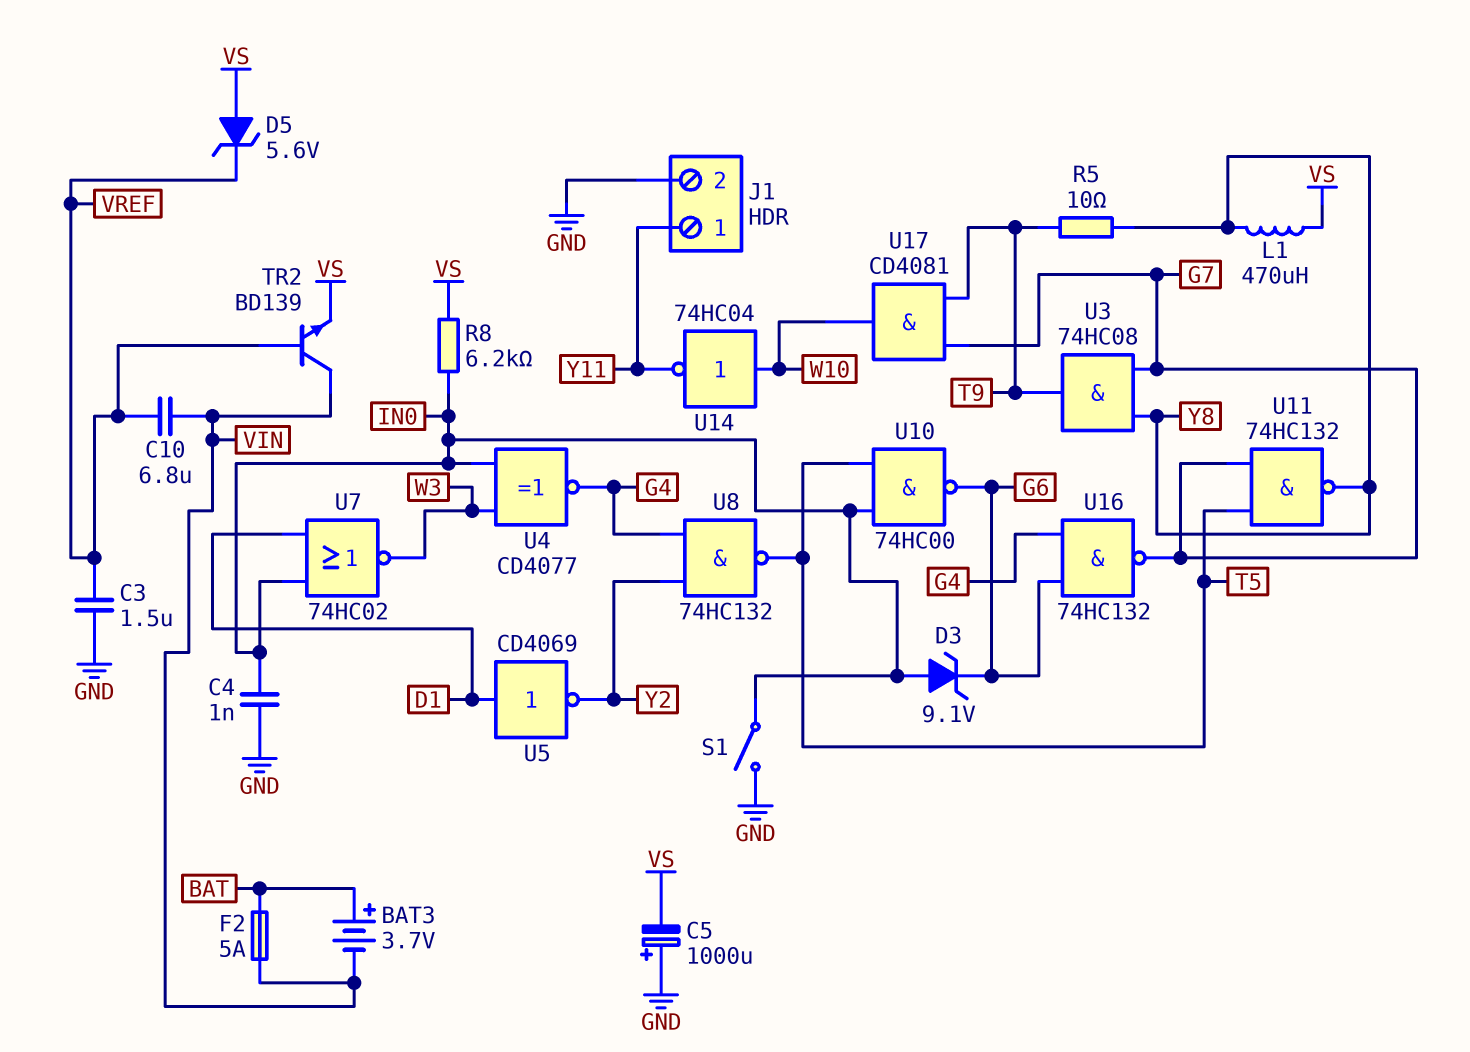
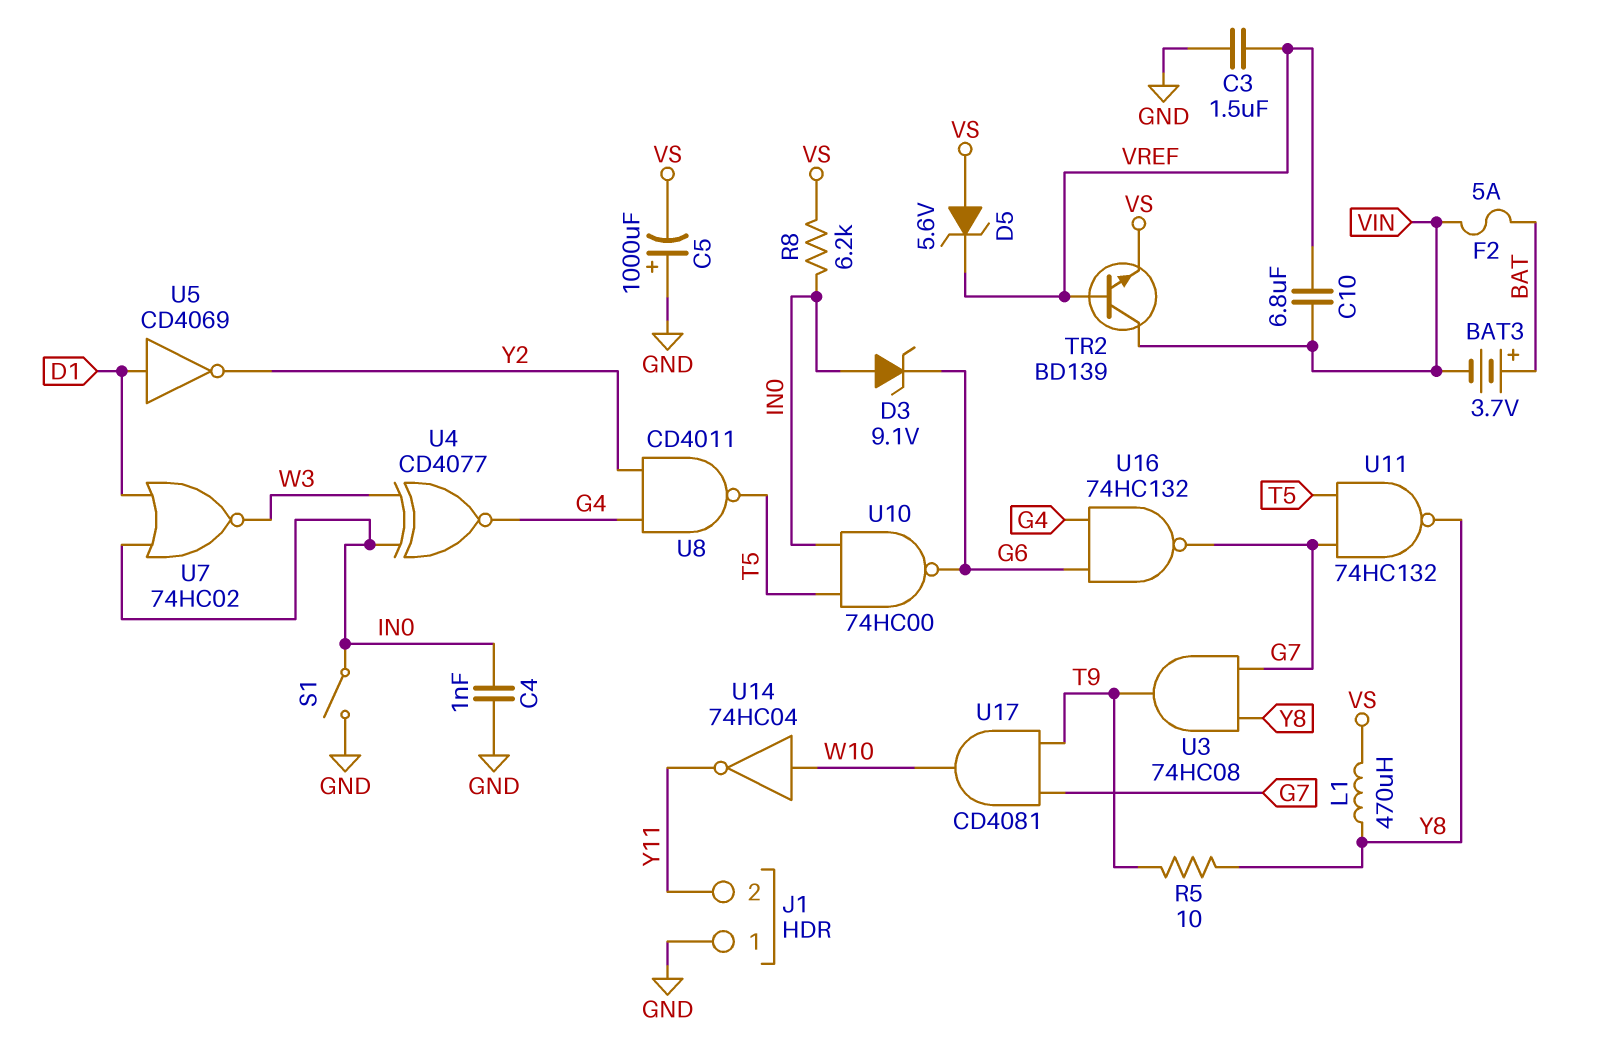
J1 pin 1: Y11 -> GND
J1 pin 2: GND -> Y11
U8: NAND 74HC132 (in G4, in Y2, out T5) -> NAND CD4011 (in G4, in Y2, out T5)

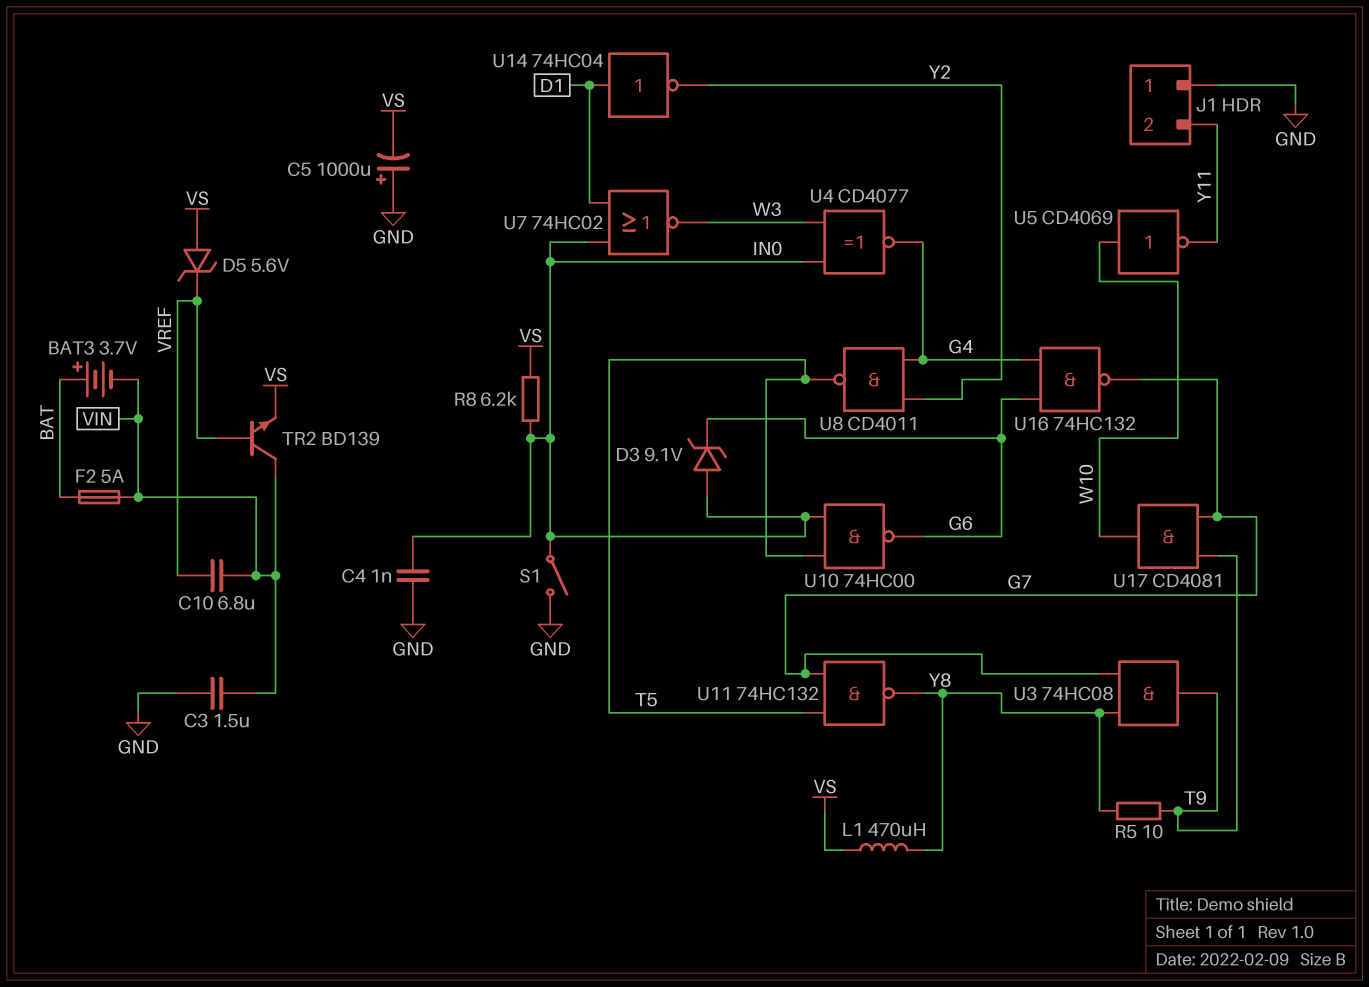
C3: 1.5uF (GND, VREF) -> 1.5uF (GND, VIN)
U5: NOT CD4069 (in D1, out Y2) -> NOT CD4069 (in W10, out Y11)
U14: NOT 74HC04 (in W10, out Y11) -> NOT 74HC04 (in D1, out Y2)

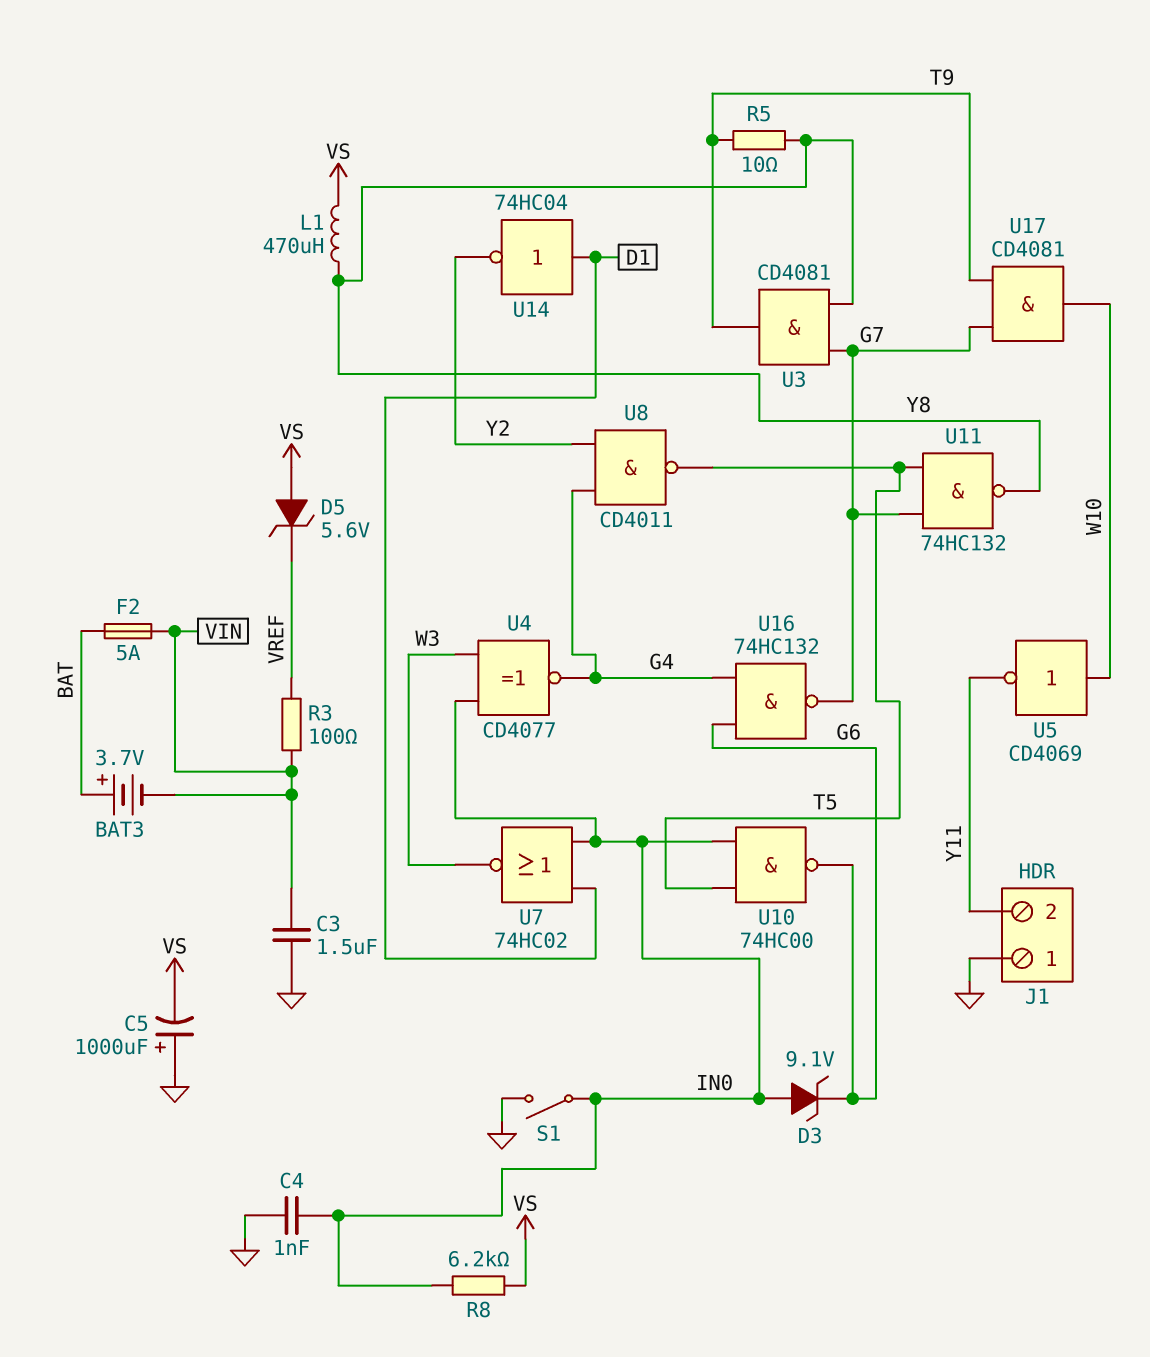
C10: 6.8uF (VIN, VREF) -> none
R3: none -> 100 (VIN, VREF)
TR2: NPN BD139 (B VREF, C VIN, E VS) -> none
U3: AND 74HC08 (in G7, in Y8, out T9) -> AND CD4081 (in G7, in Y8, out T9)

